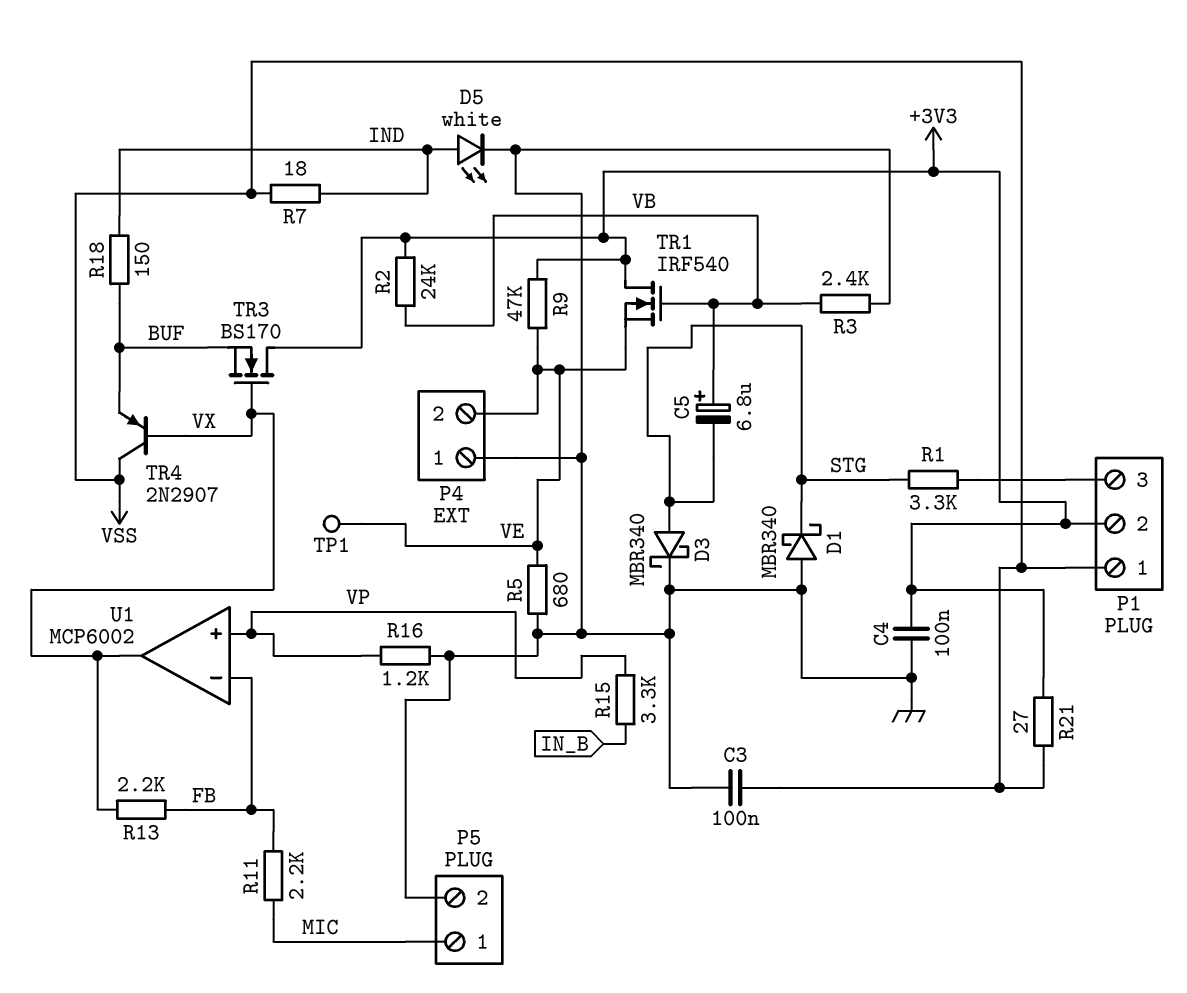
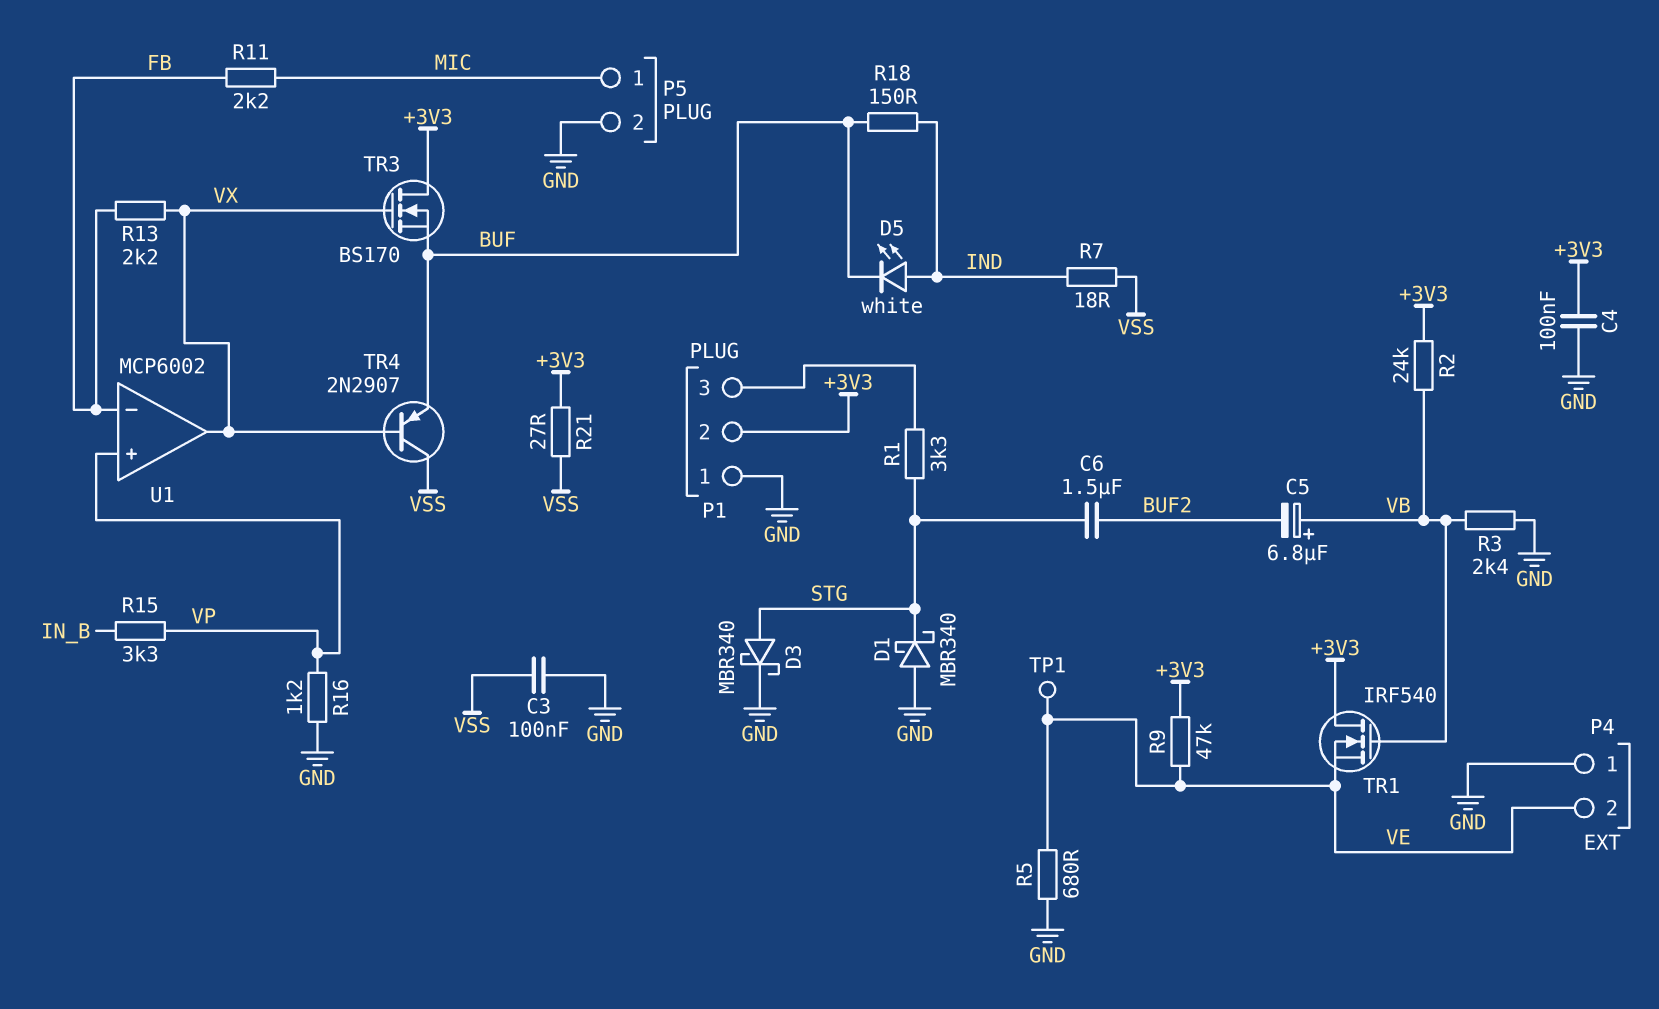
C5: 6.8uF (plus VB, minus STG) -> 6.8uF (plus VB, minus BUF2)
C6: none -> 1.5uF (BUF2, STG)
D5: LED white (A IND, K GND) -> LED white (A IND, K BUF)
P1 pin 1: VSS -> GND

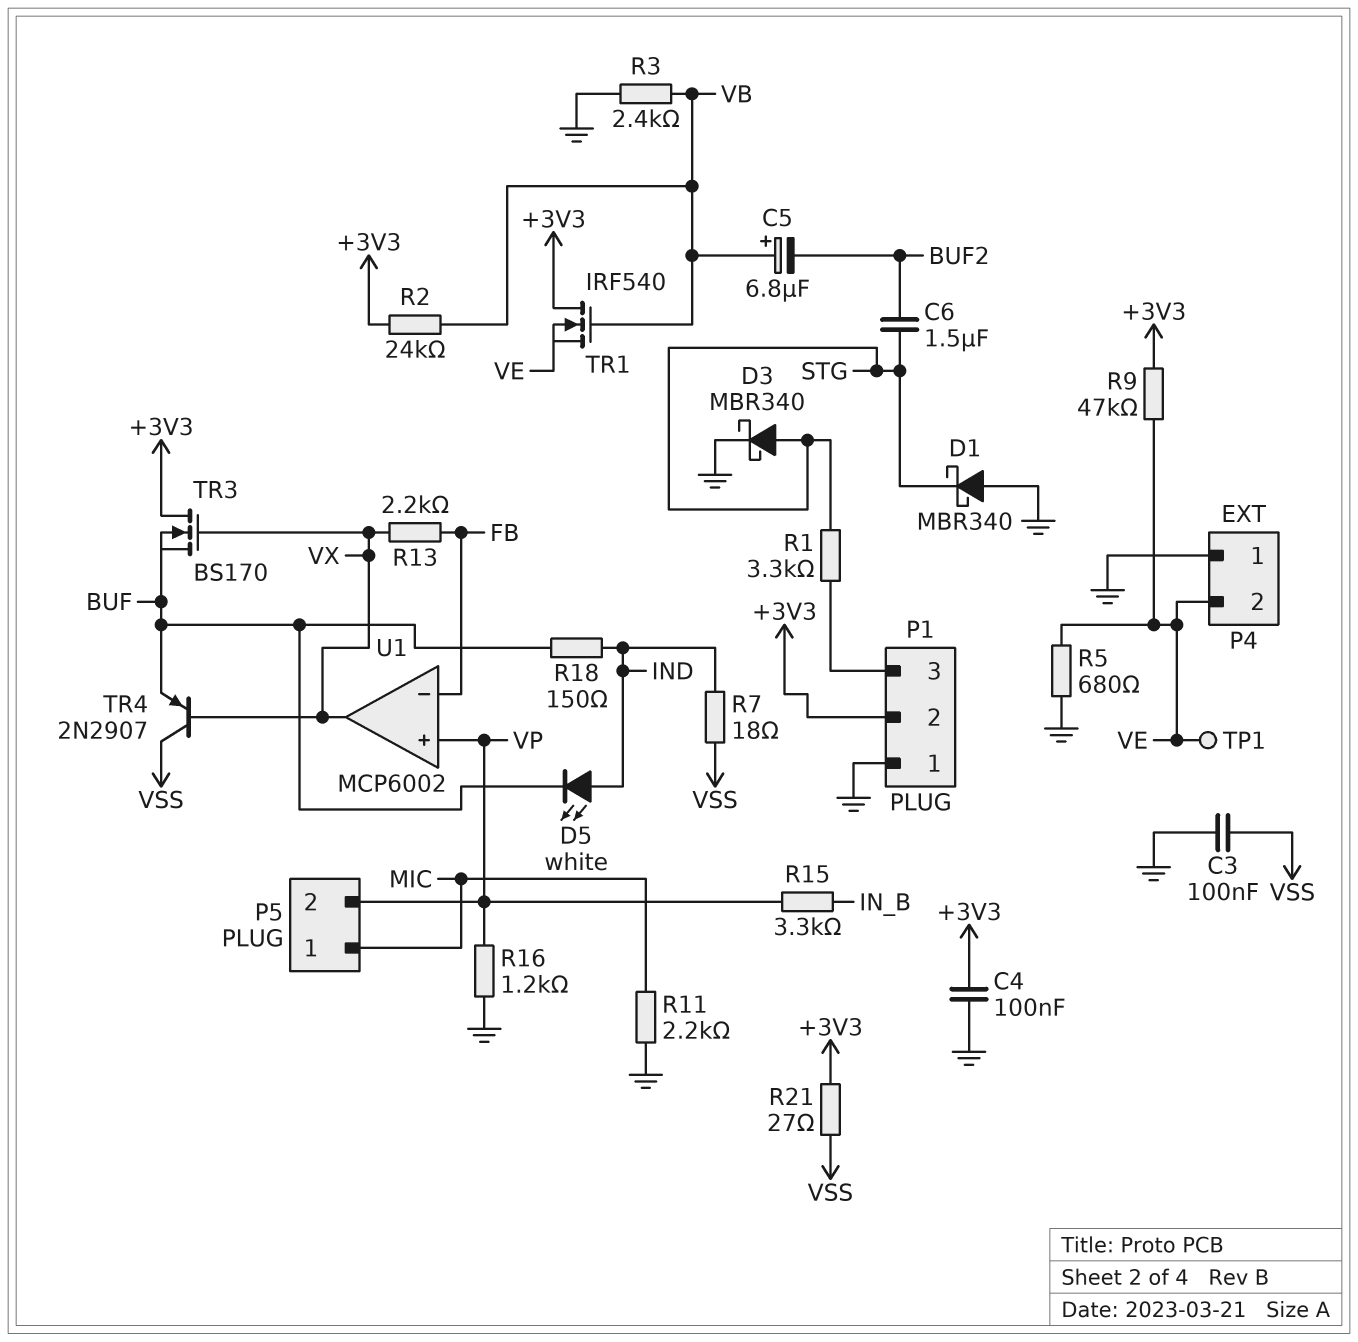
P5 pin 2: GND -> VP
R11: 2.2k (FB, MIC) -> 2.2k (GND, MIC)

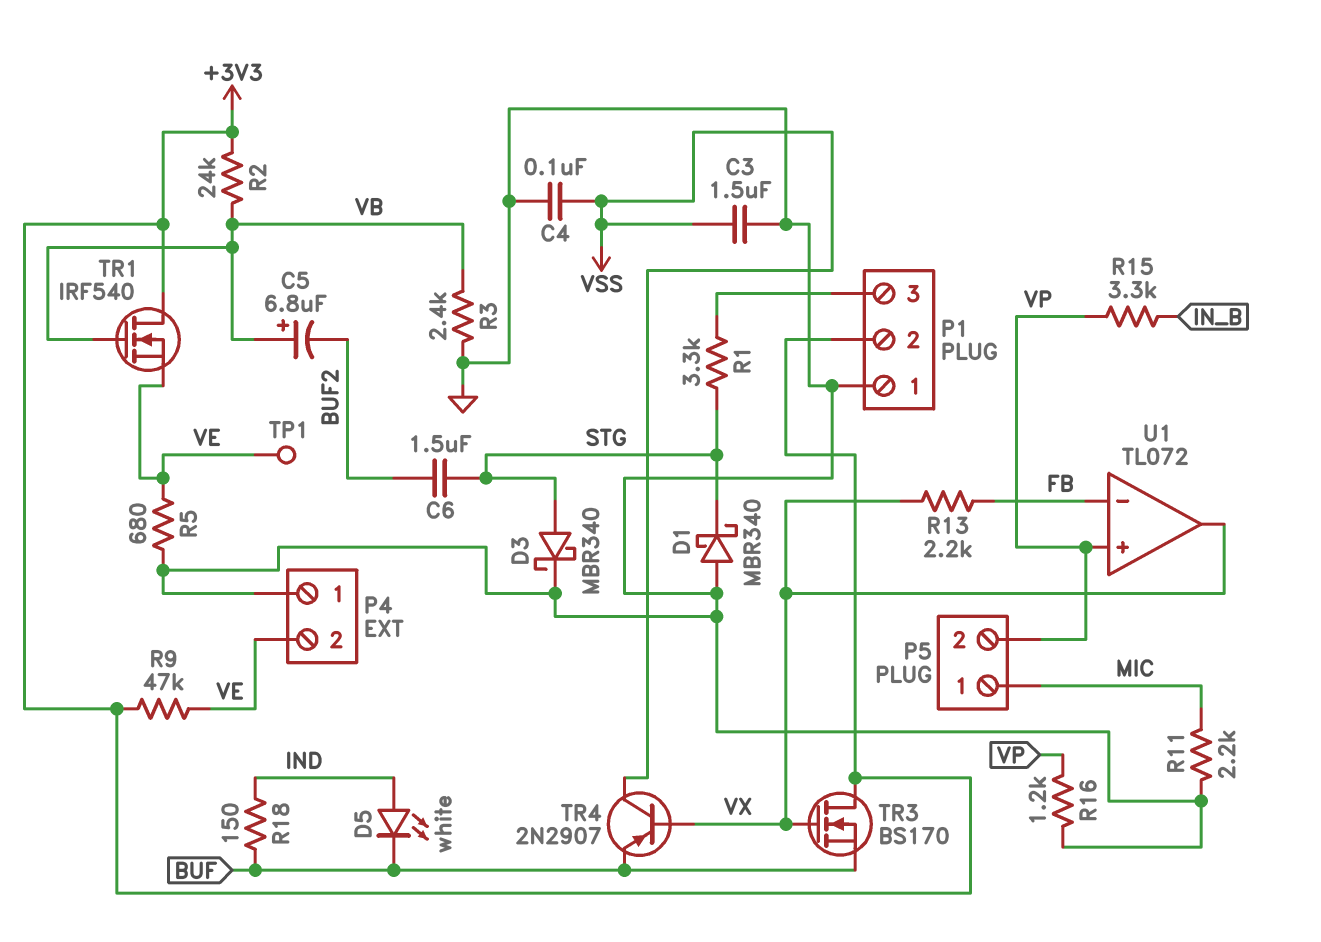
C3: 100nF (GND, VSS) -> 1.5uF (GND, VSS)
C4: 100nF (+3V3, GND) -> 100nF (GND, VSS)
R7: 18 (IND, VSS) -> none
R21: 27 (+3V3, VSS) -> none
U1: MCP6002 -> TL072

